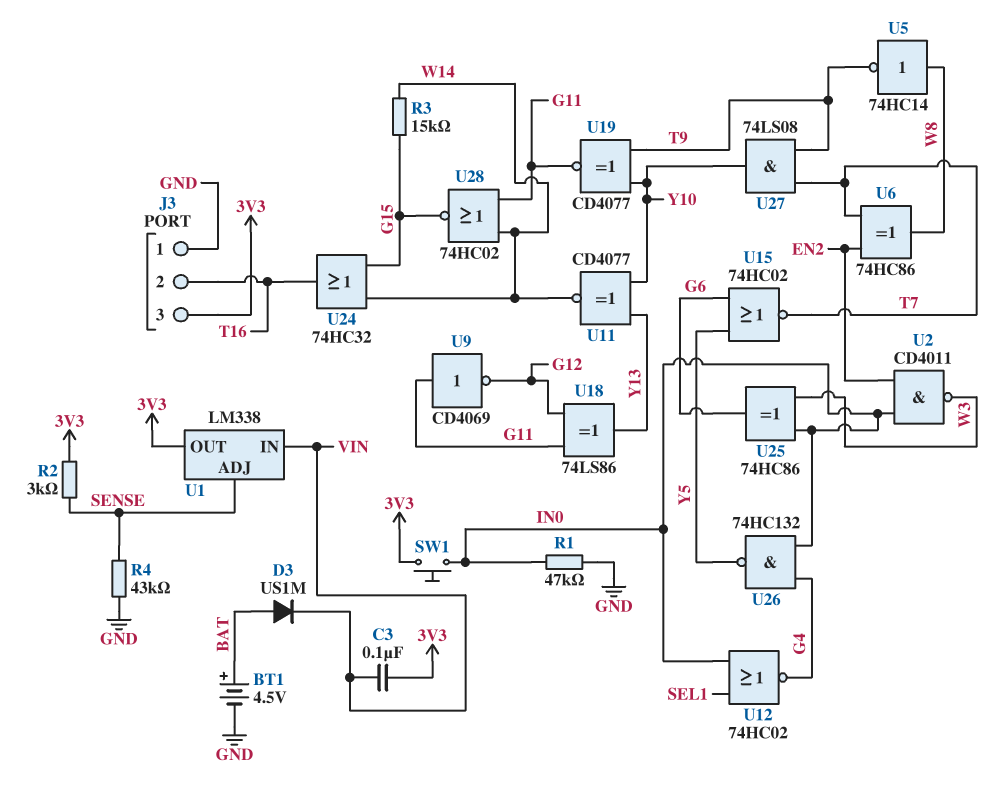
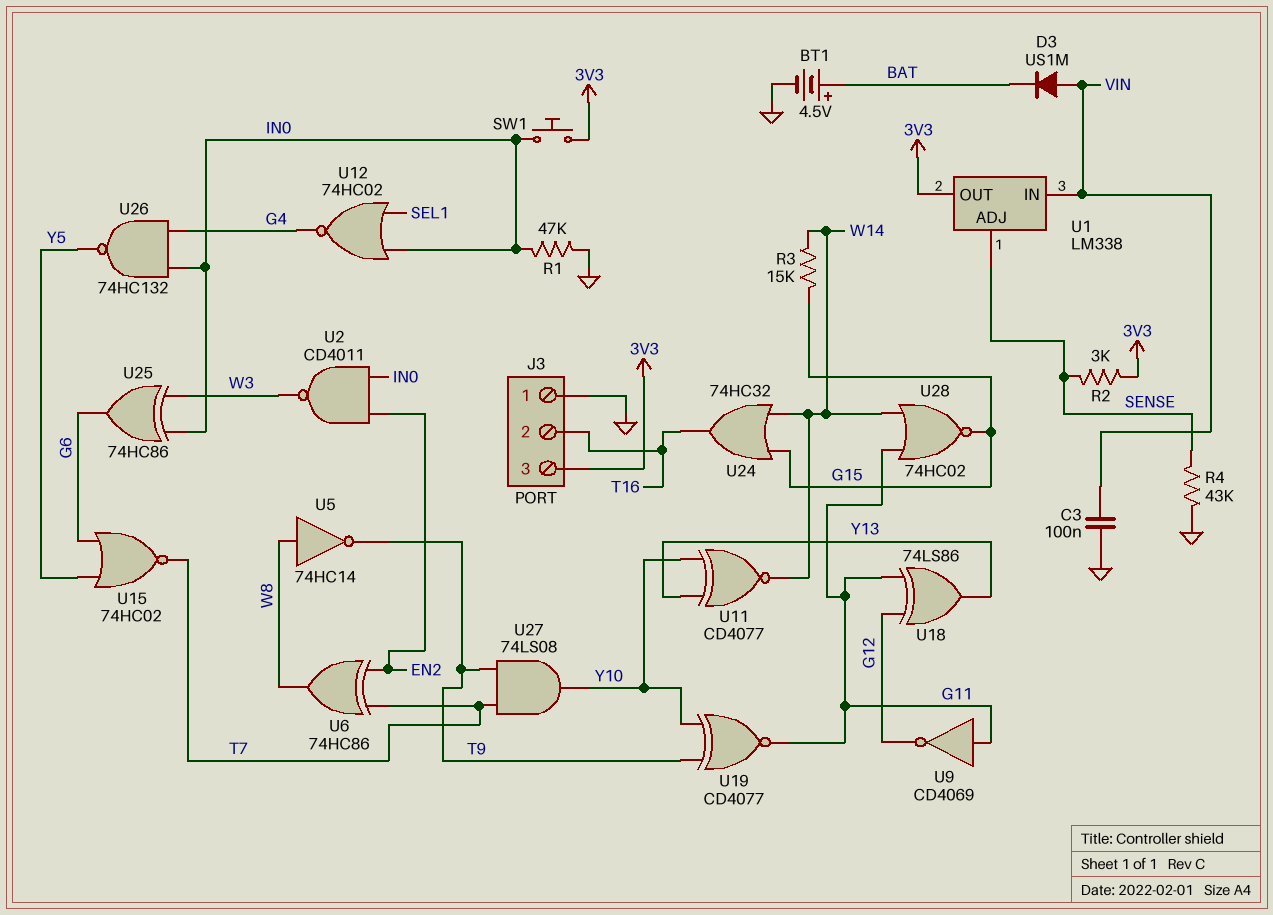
C3: 100nF (3V3, VIN) -> 100nF (GND, VIN)
D3: diode US1M (A BAT, K VIN) -> diode US1M (A VIN, K BAT)

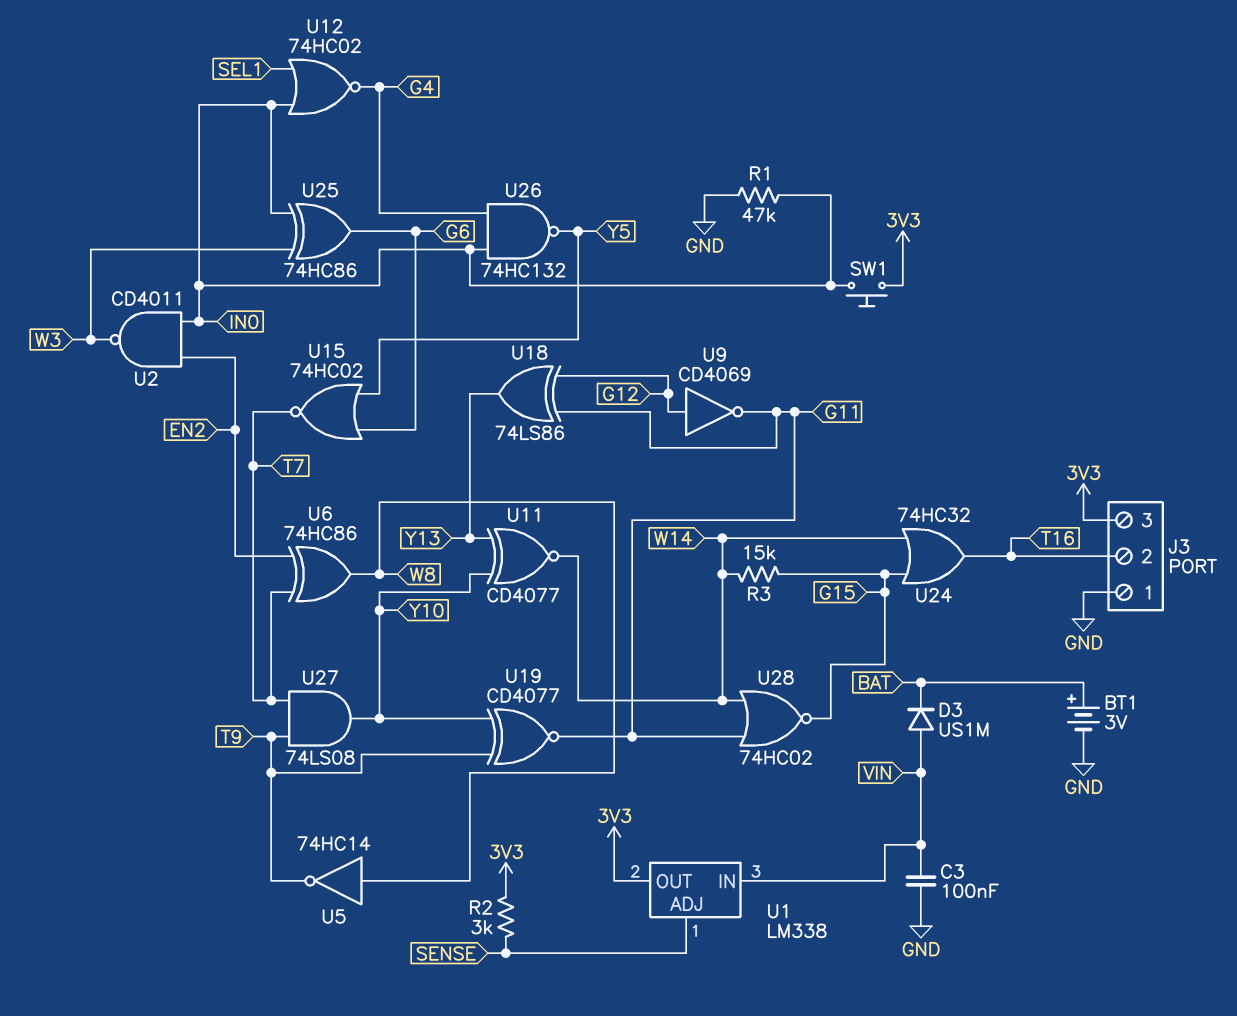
BT1: 4.5V (plus BAT, minus GND) -> 3V (plus BAT, minus GND)
R4: 43k (GND, SENSE) -> none
U9: NOT CD4069 (in G11, out G12) -> NOT CD4069 (in G12, out G11)

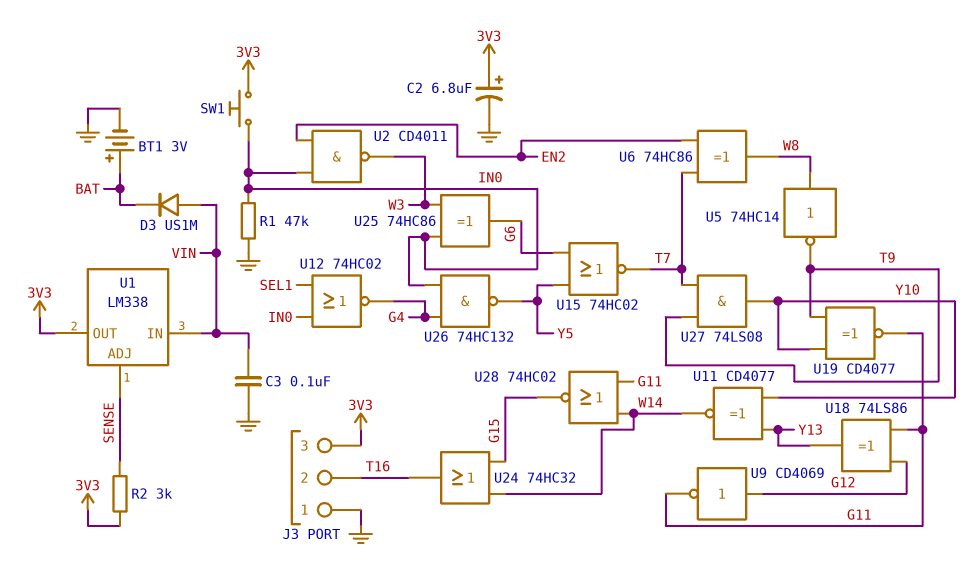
C2: none -> 6.8uF (plus 3V3, minus GND)
R3: 15k (G15, W14) -> none

